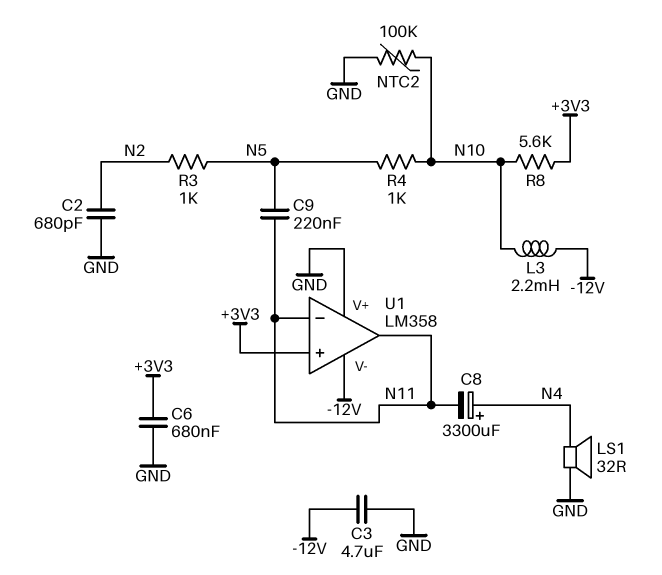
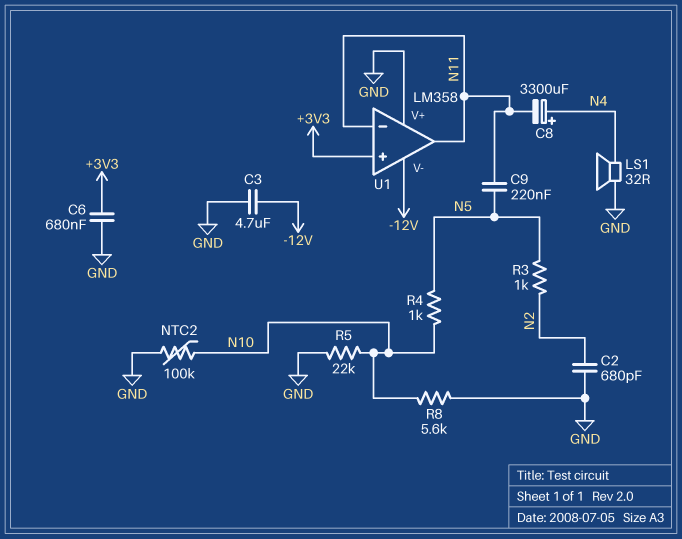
L3: 2.2mH (-12V, N10) -> none
R5: none -> 22k (GND, N10)
R8: 5.6k (+3V3, N10) -> 5.6k (GND, N10)

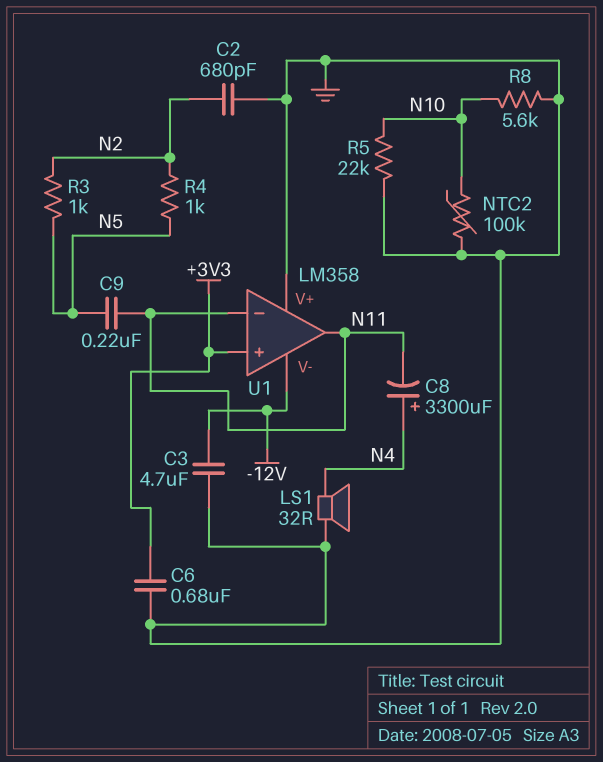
R4: 1k (N5, N10) -> 1k (N2, N5)

